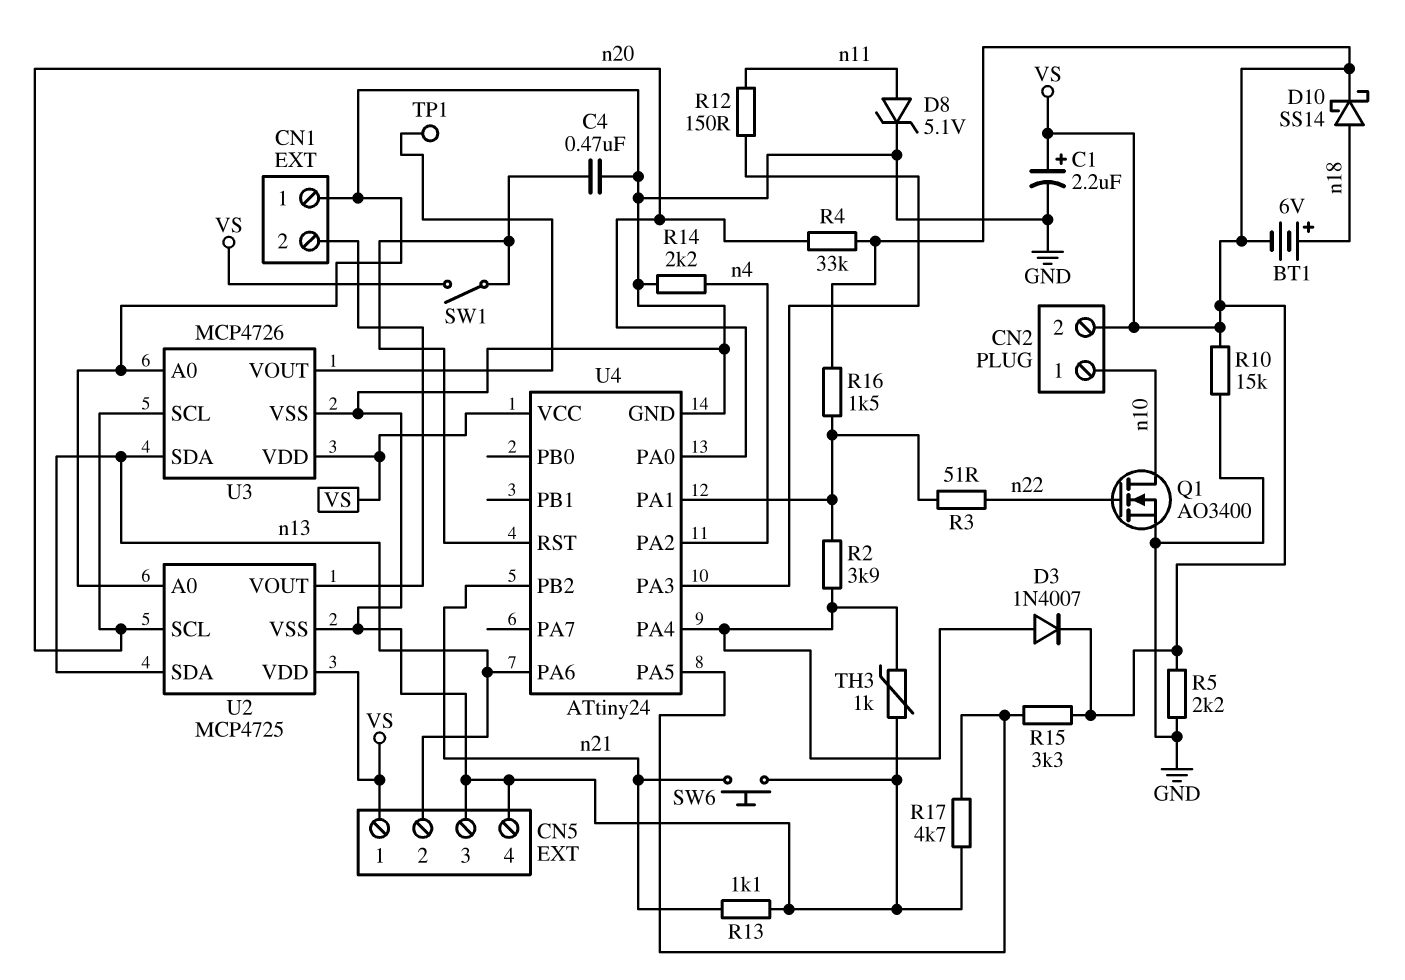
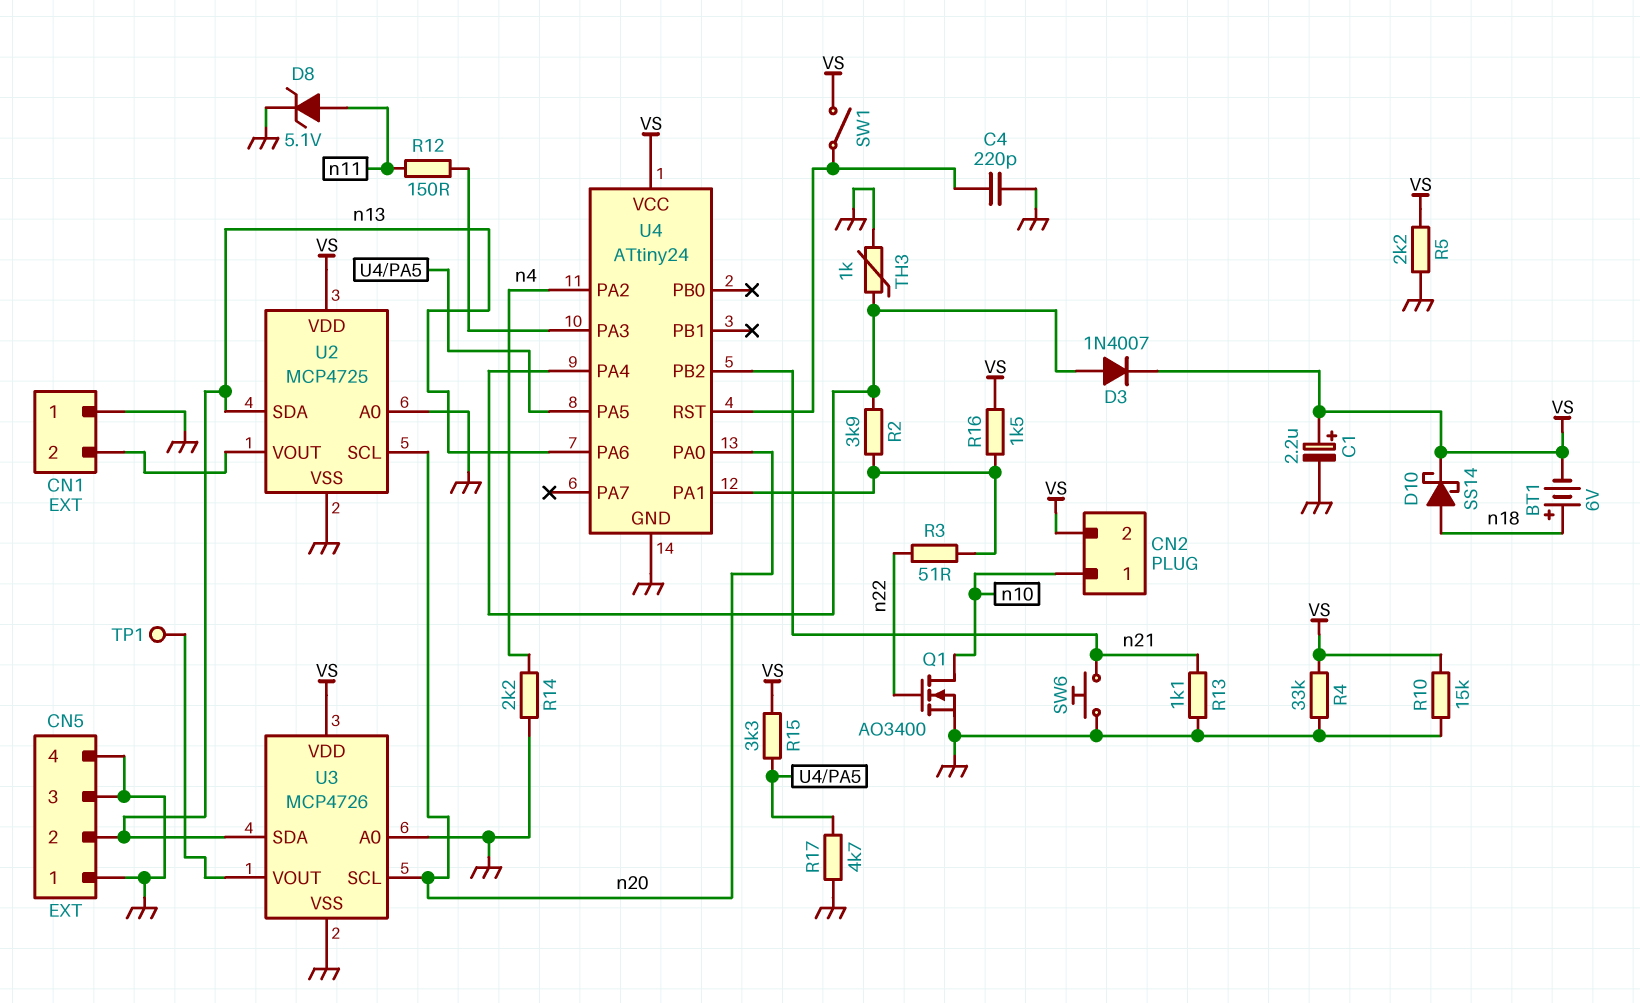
C4: 470nF (GND, U4/RST) -> 220pF (GND, U4/RST)
CN5 pin 1: VS -> GND
R4: 33k (VS, n20) -> 33k (GND, VS)

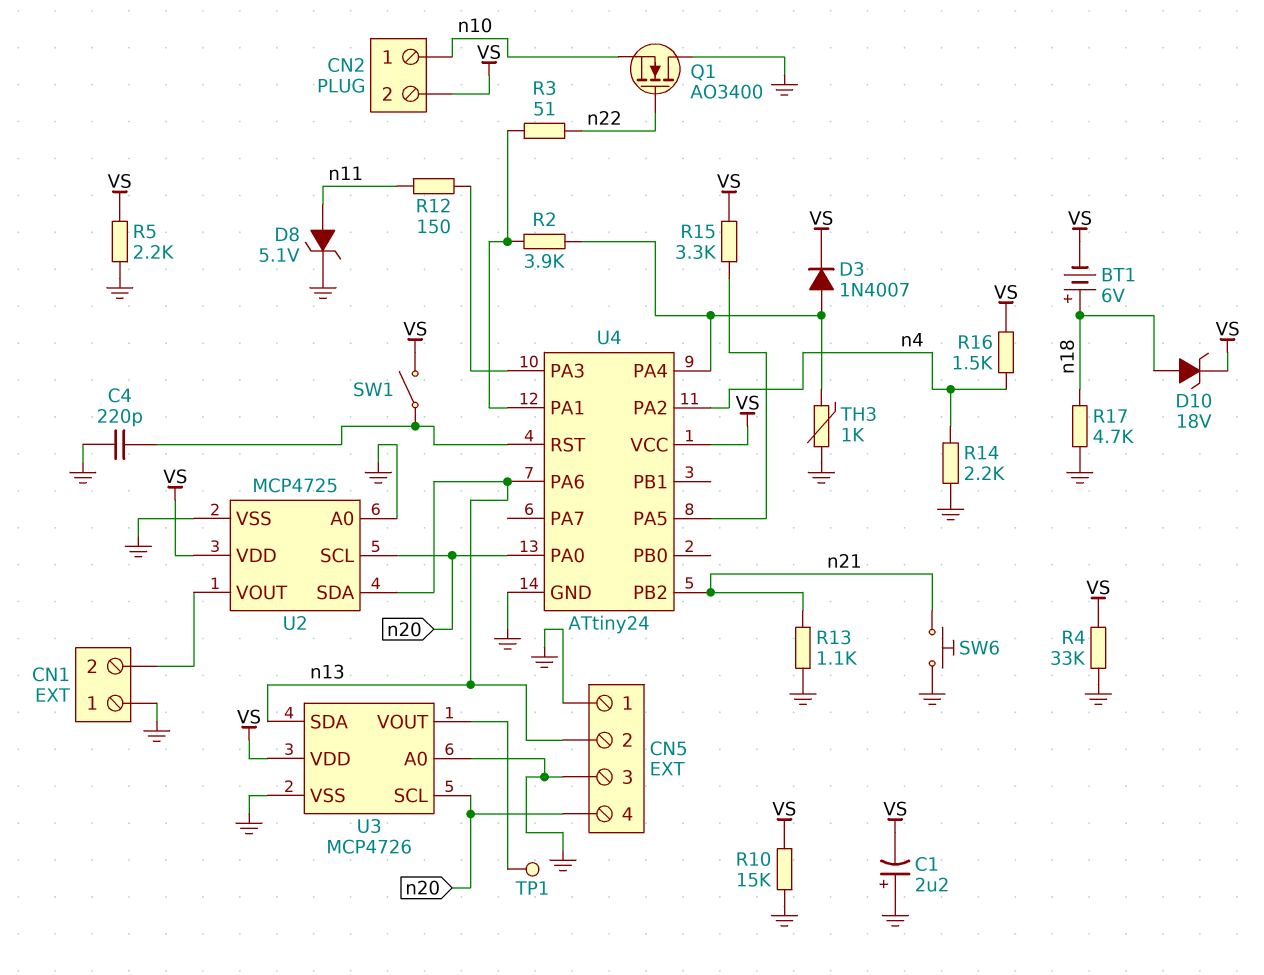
C1: 2.2uF (plus VS, minus GND) -> 2.2uF (plus GND, minus VS)
CN5 pin 4: GND -> n20
D10: schottky SS14 (A n18, K VS) -> zener 18V (A n18, K VS)
Q1: NMOS AO3400 (G n22, D n10, S GND) -> NMOS AO3400 (G n22, D GND, S n10)
R16: 1.5k (U4/PA1, VS) -> 1.5k (VS, n4)
R17: 4.7k (GND, U4/PA5) -> 4.7k (GND, n18)

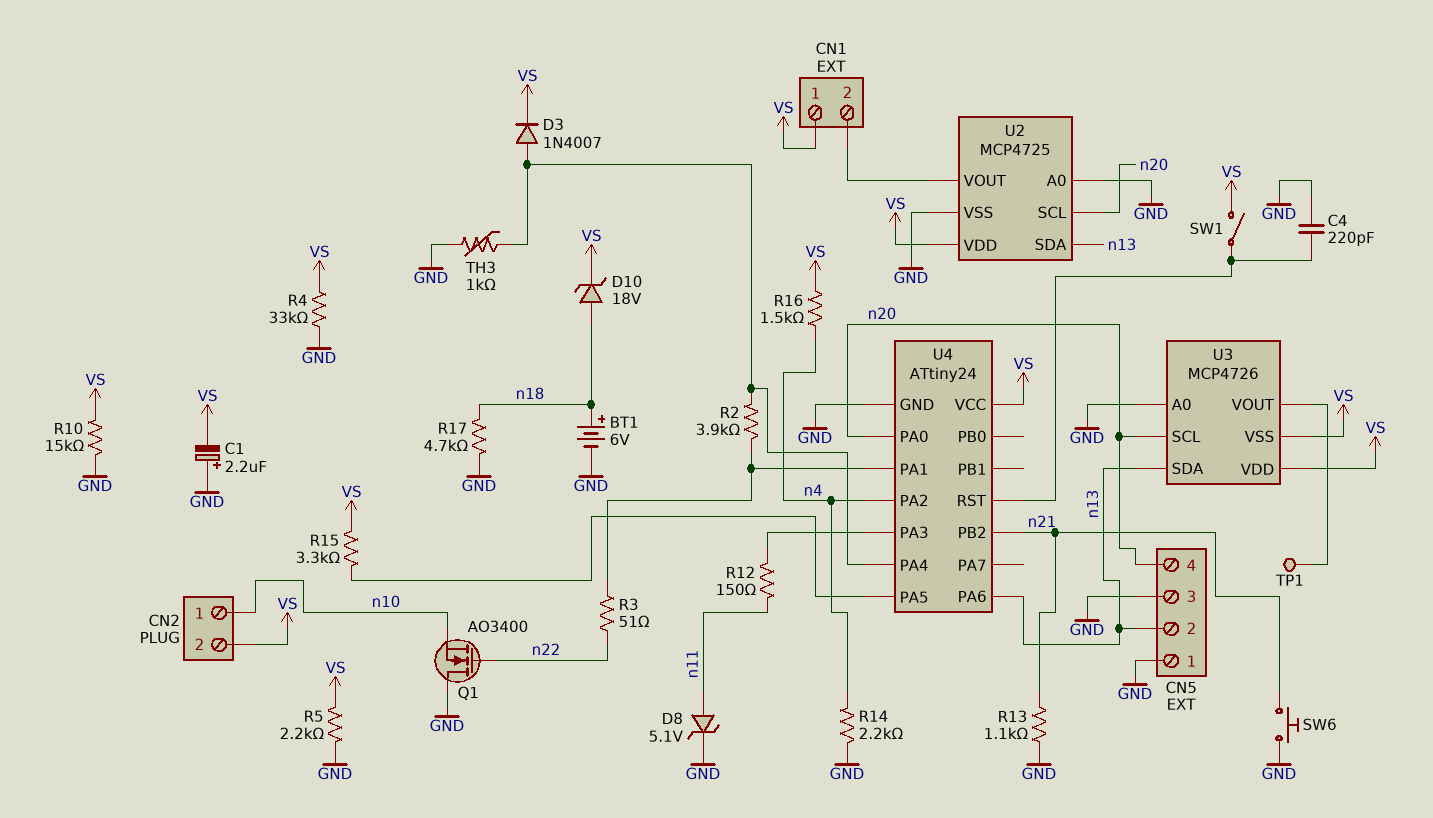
BT1: 6V (plus n18, minus VS) -> 6V (plus n18, minus GND)
CN1 pin 1: GND -> VS
U3 pin VSS: GND -> VS

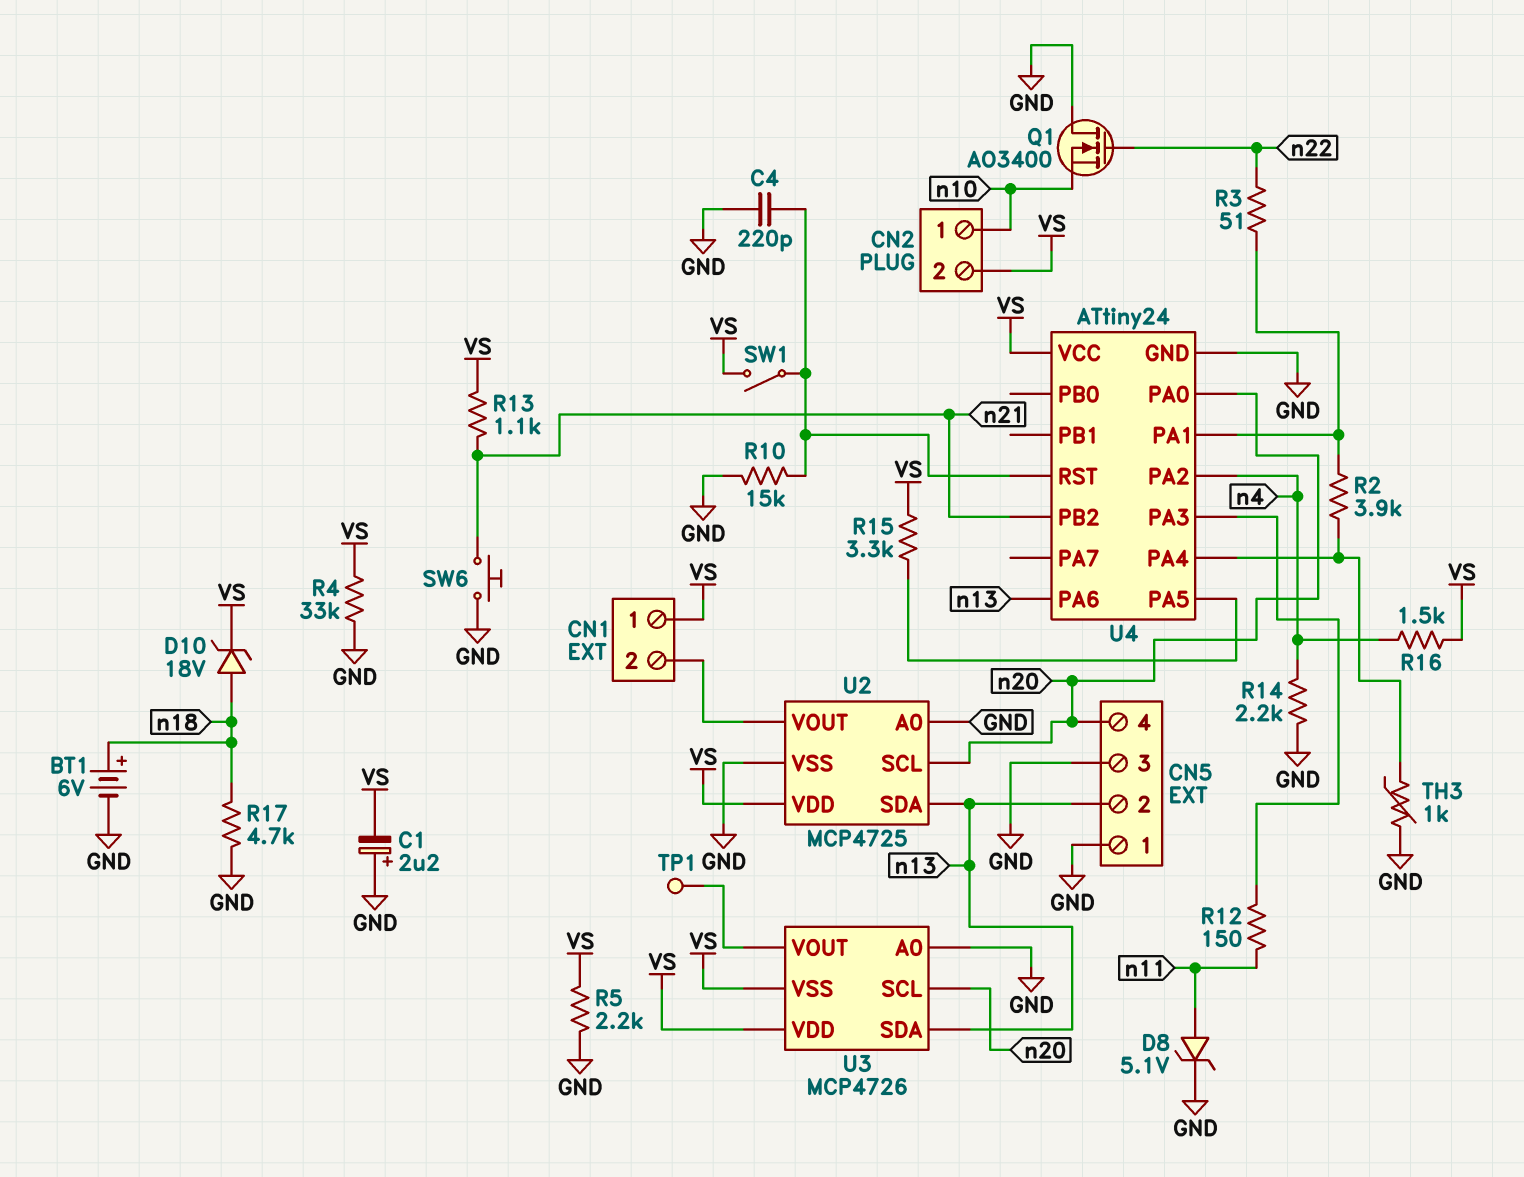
D3: diode 1N4007 (A U4/PA4, K VS) -> none
R10: 15k (GND, VS) -> 15k (GND, U4/RST)
R13: 1.1k (GND, n21) -> 1.1k (VS, n21)

